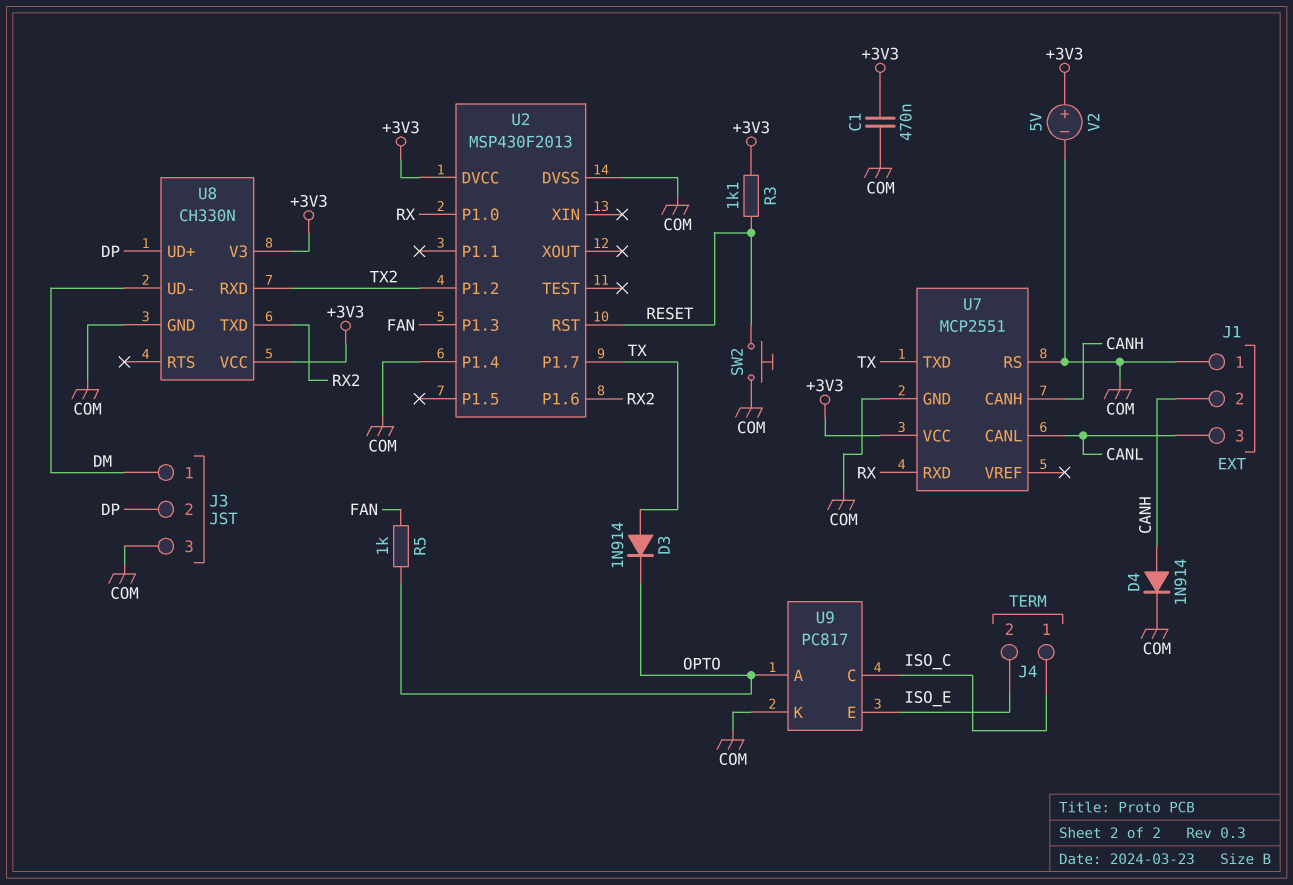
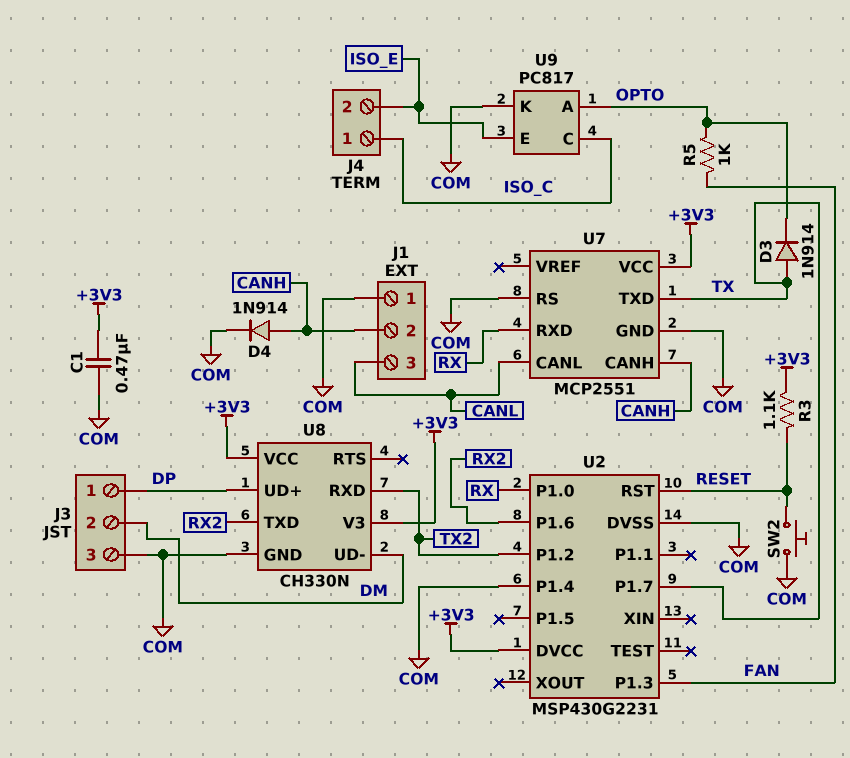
J3 pin 1: DM -> DP
J3 pin 2: DP -> DM
U2: MSP430F2013 -> MSP430G2231
V2: 5V (plus +3V3, minus COM) -> none

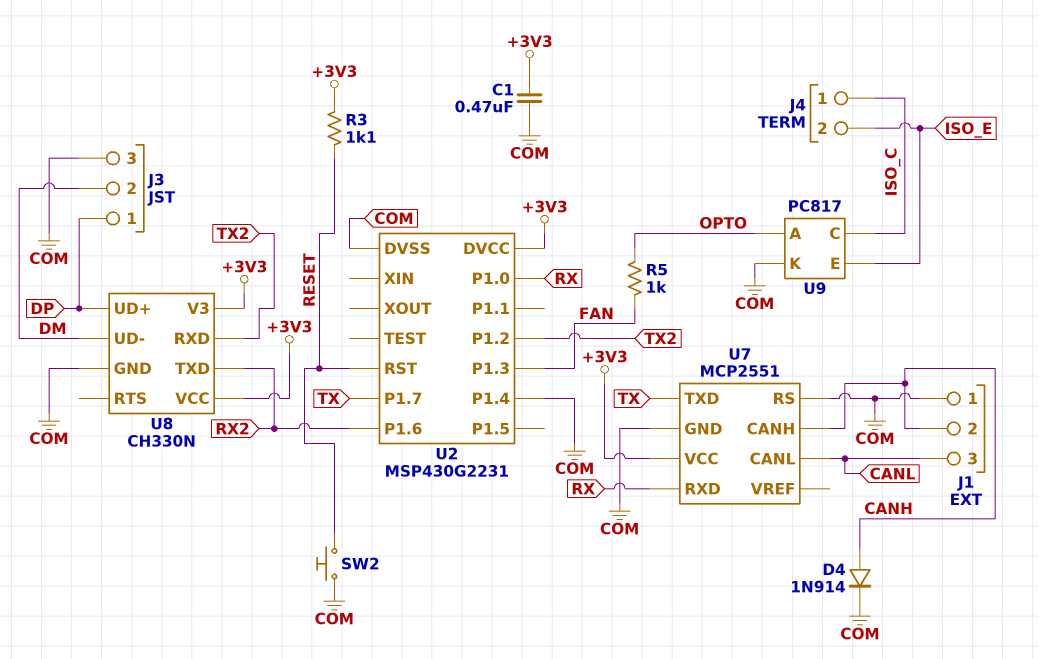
D3: diode 1N914 (A TX, K OPTO) -> none

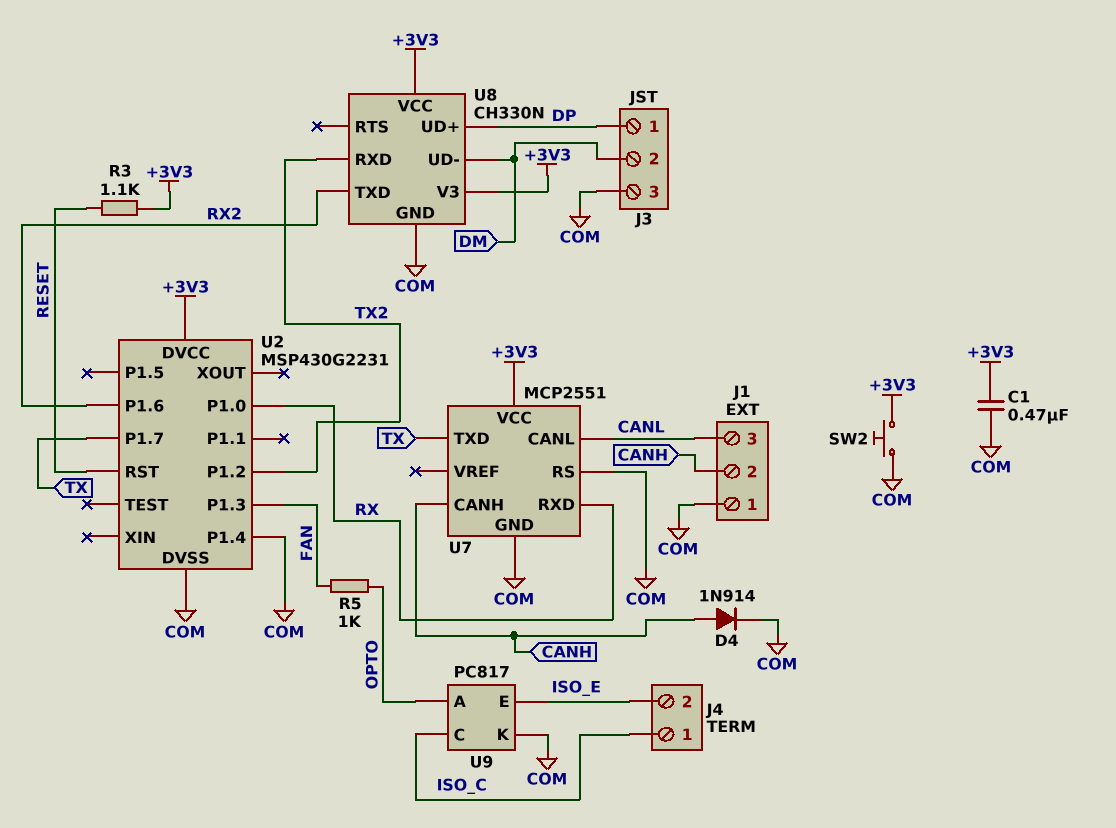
SW2: button (COM, RESET) -> button (+3V3, COM)

